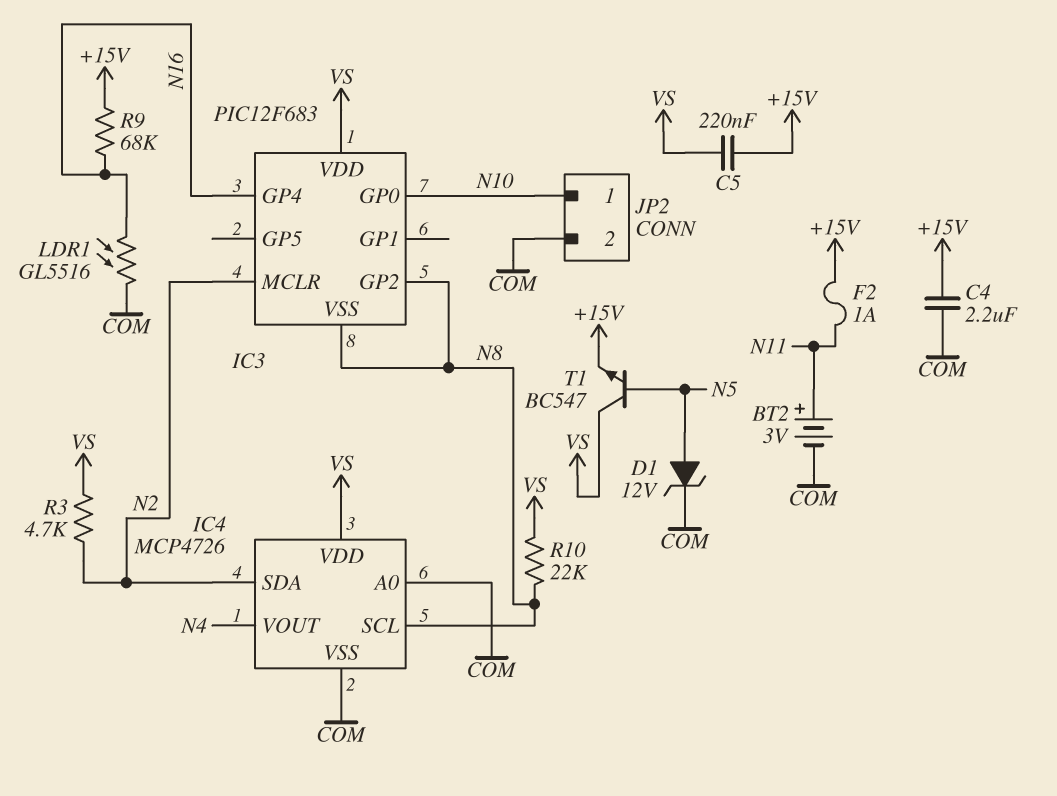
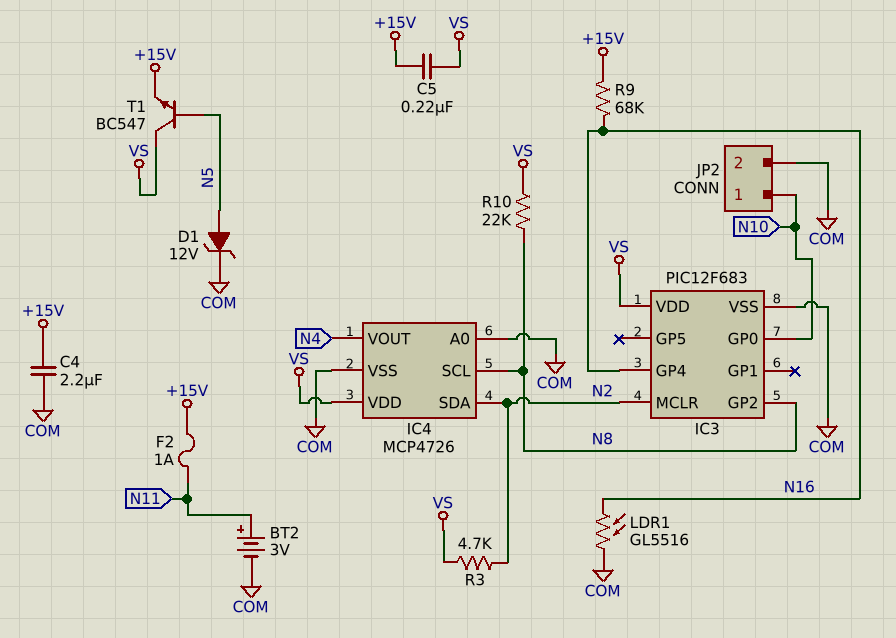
IC3 pin VSS: N8 -> COM

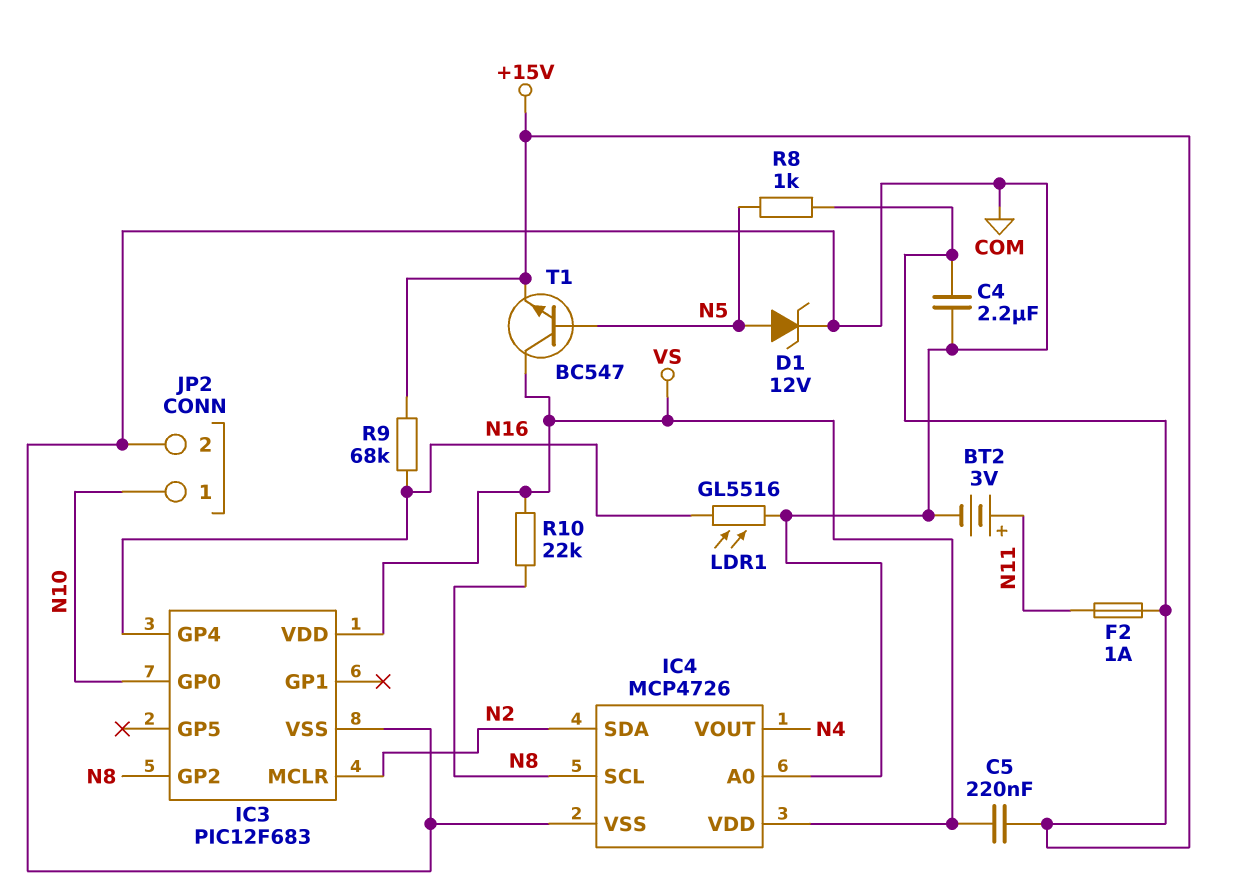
R3: 4.7k (N2, VS) -> none
R8: none -> 1k (+15V, N5)

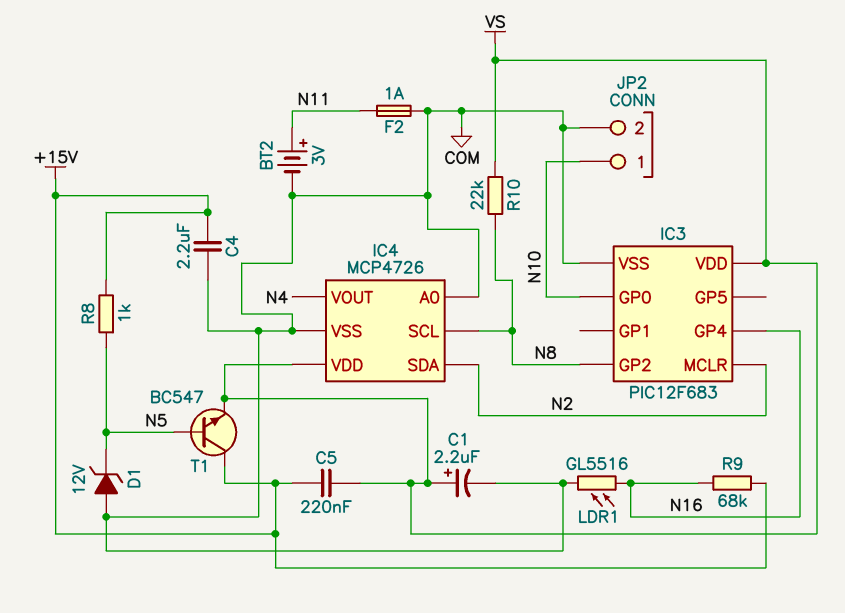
C1: none -> 2.2uF (plus VS, minus COM)
D1: zener 12V (A N5, K COM) -> zener 12V (A COM, K N5)
F2: 1A (+15V, N11) -> 1A (COM, N11)
T1: NPN BC547 (B N5, C VS, E +15V) -> NPN BC547 (B N5, C +15V, E VS)

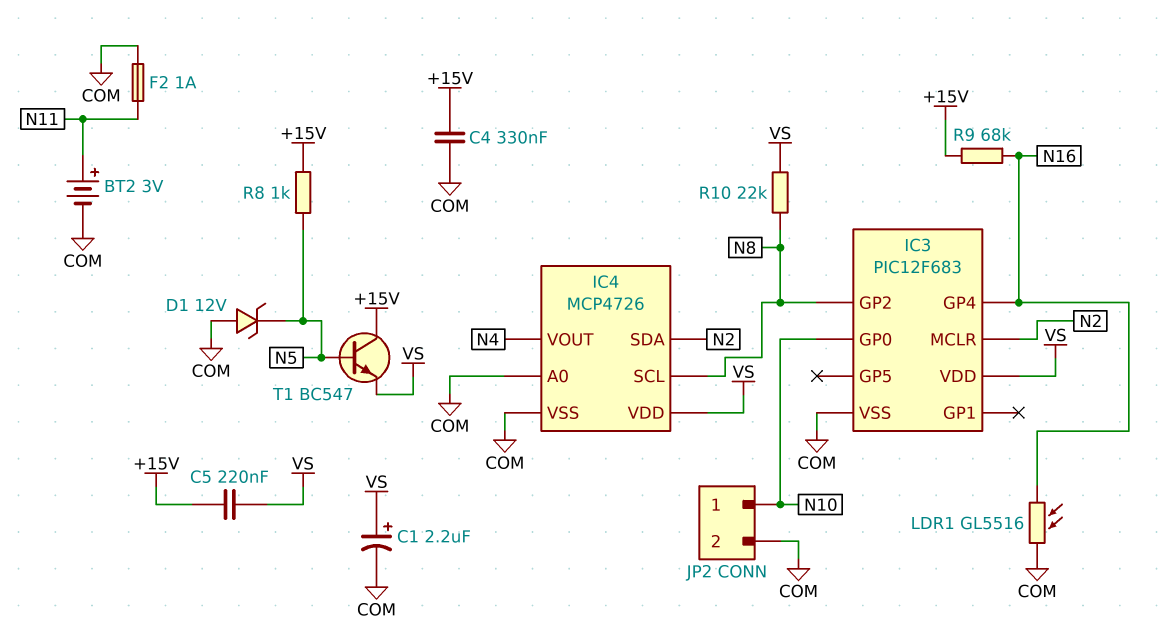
C4: 2.2uF (+15V, COM) -> 330nF (+15V, COM)

